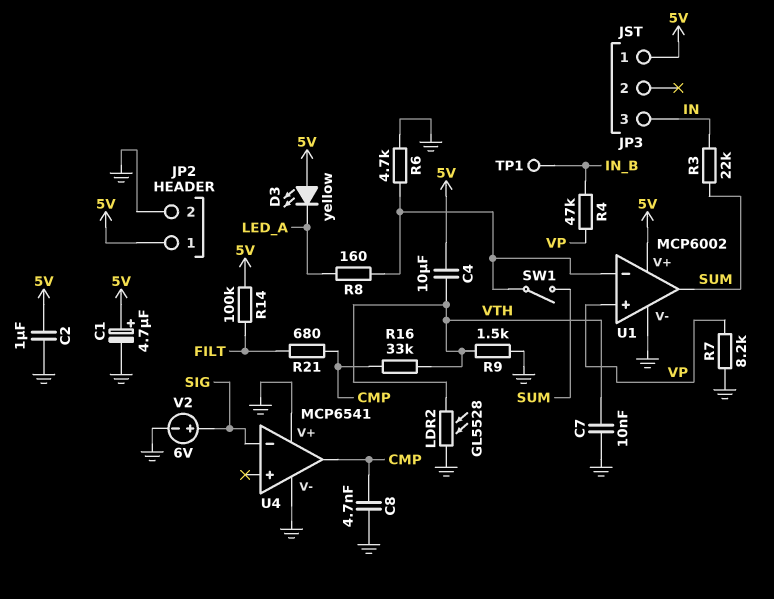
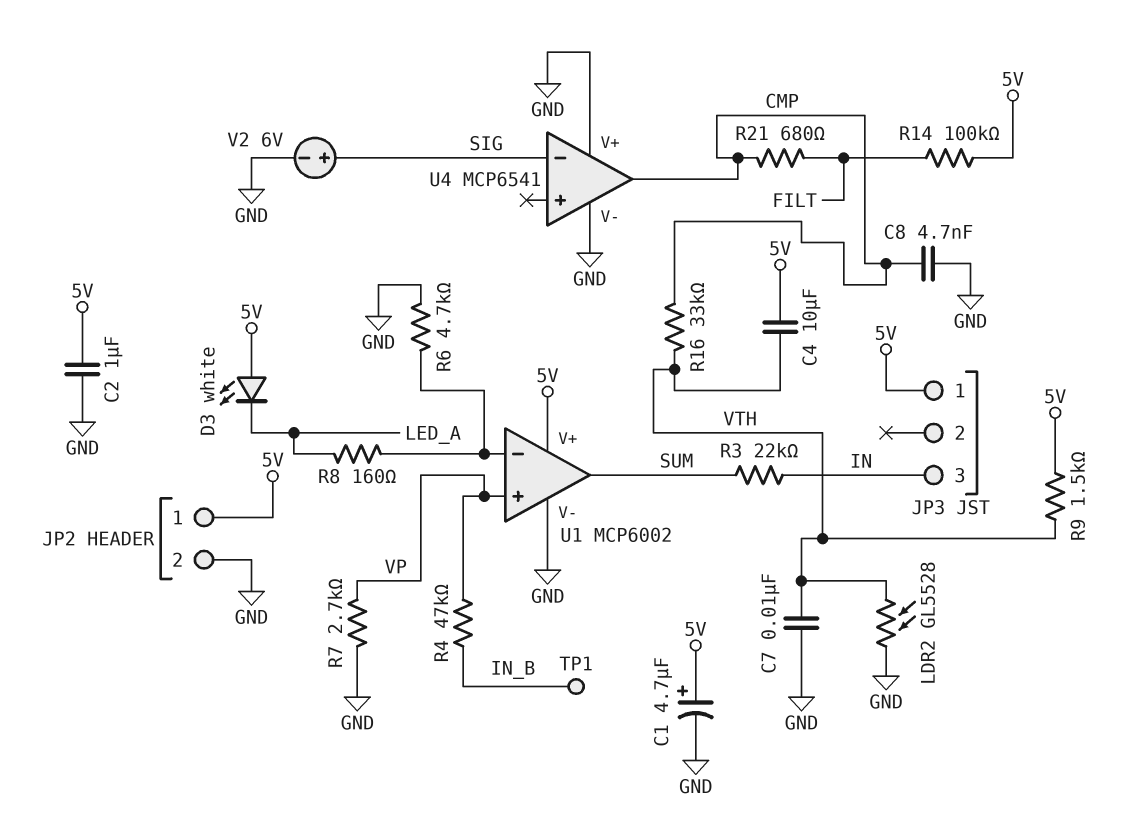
D3: LED yellow (A 5V, K LED_A) -> LED white (A 5V, K LED_A)
R7: 8.2k (GND, VP) -> 2.7k (GND, VP)
R9: 1.5k (GND, VTH) -> 1.5k (5V, VTH)
SW1: switch (SUM, U1/in-) -> none

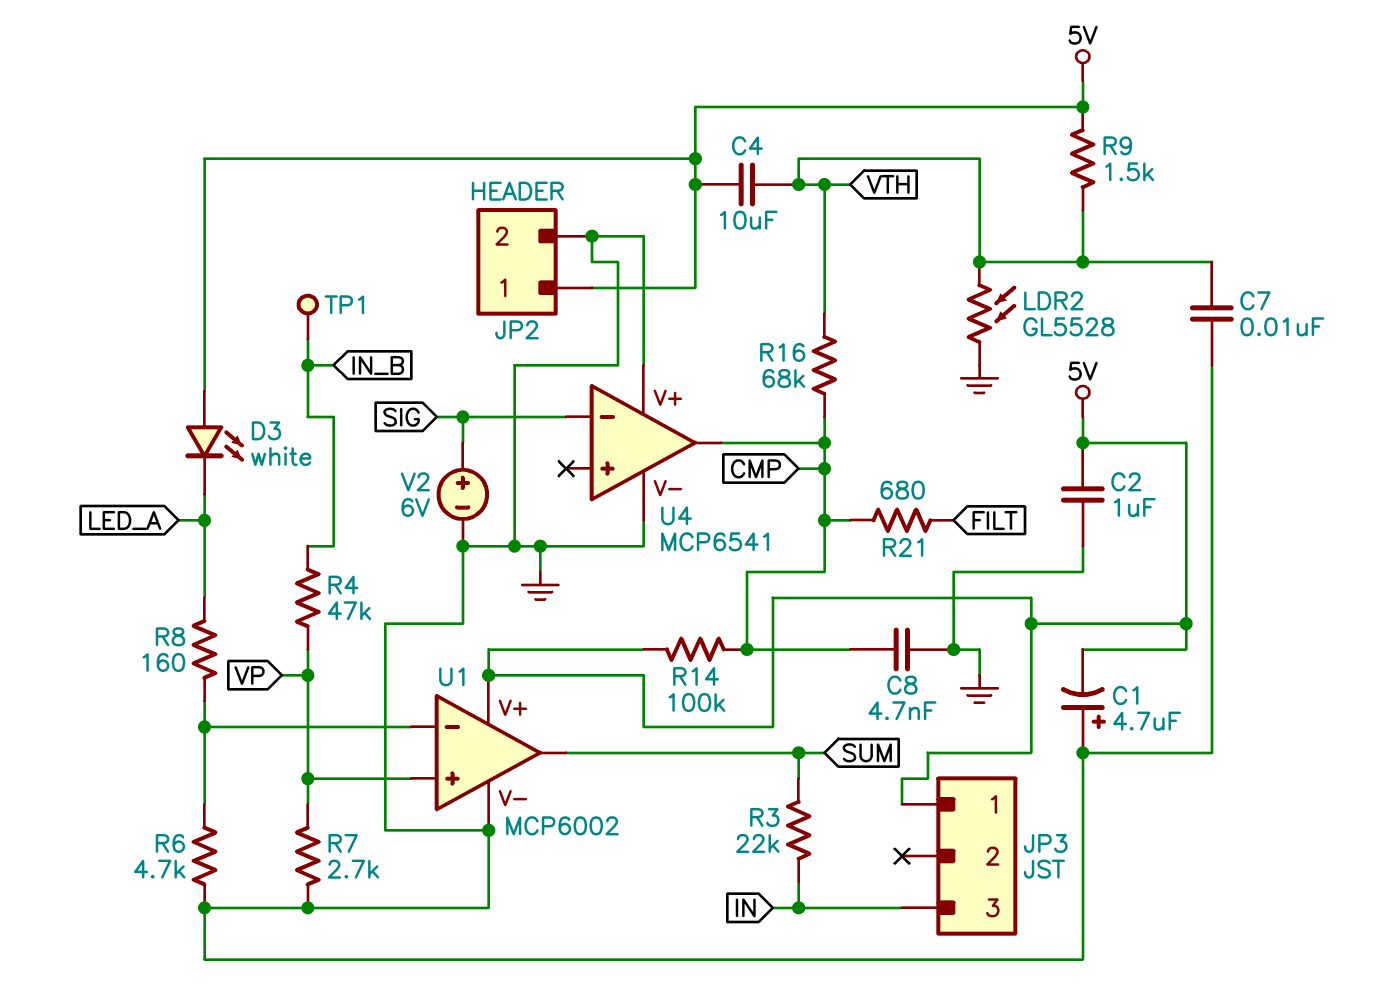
C1: 4.7uF (plus 5V, minus GND) -> 4.7uF (plus GND, minus 5V)
R14: 100k (5V, FILT) -> 100k (5V, CMP)
R16: 33k (CMP, VTH) -> 68k (CMP, VTH)

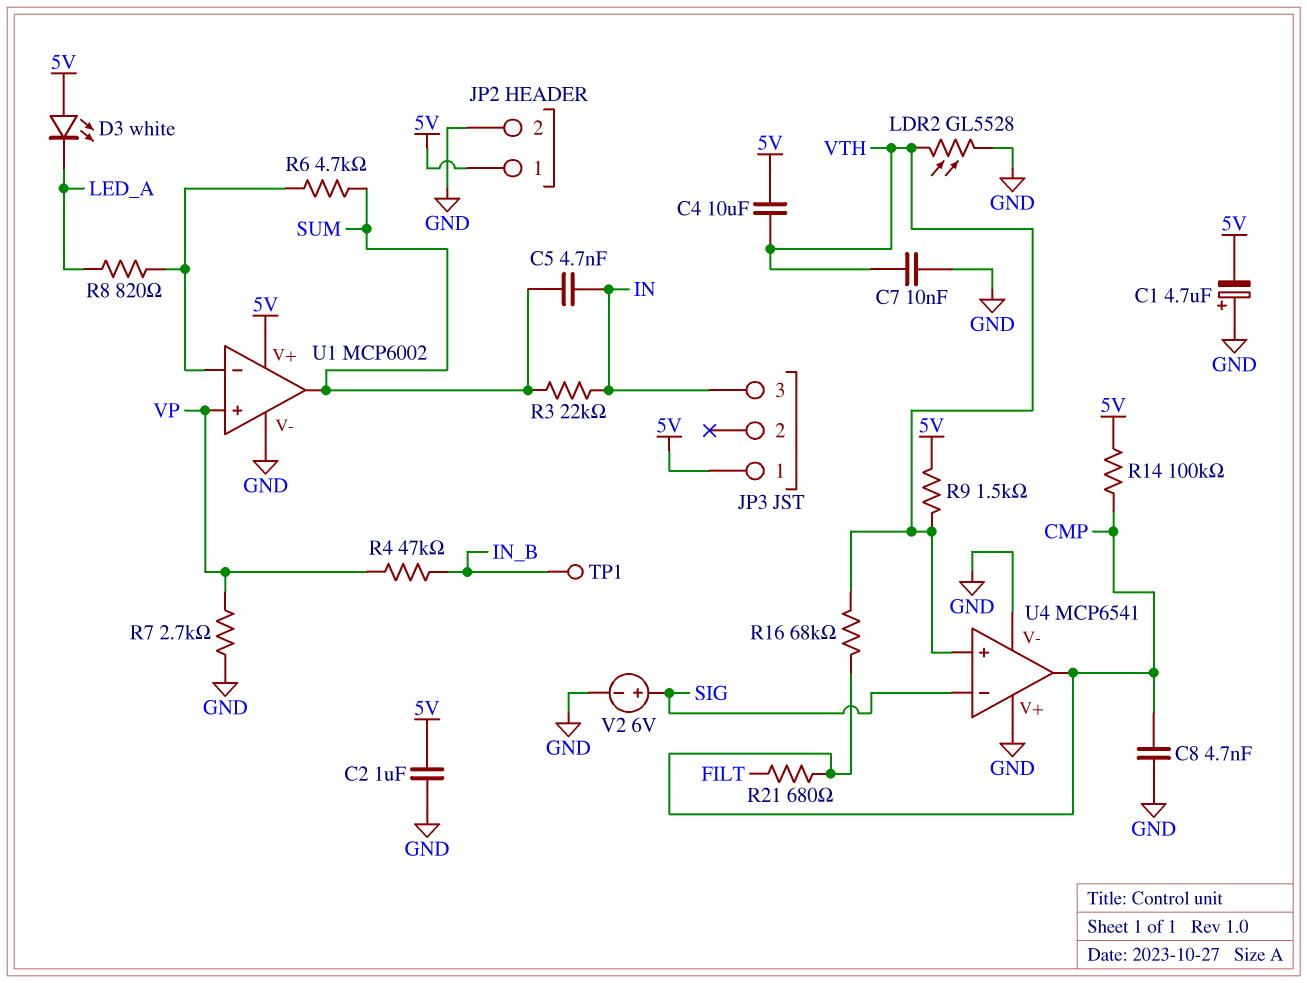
C5: none -> 4.7nF (IN, SUM)
R6: 4.7k (GND, U1/in-) -> 4.7k (SUM, U1/in-)
R8: 160 (LED_A, U1/in-) -> 820 (LED_A, U1/in-)
U4 pin in+: none -> VTH

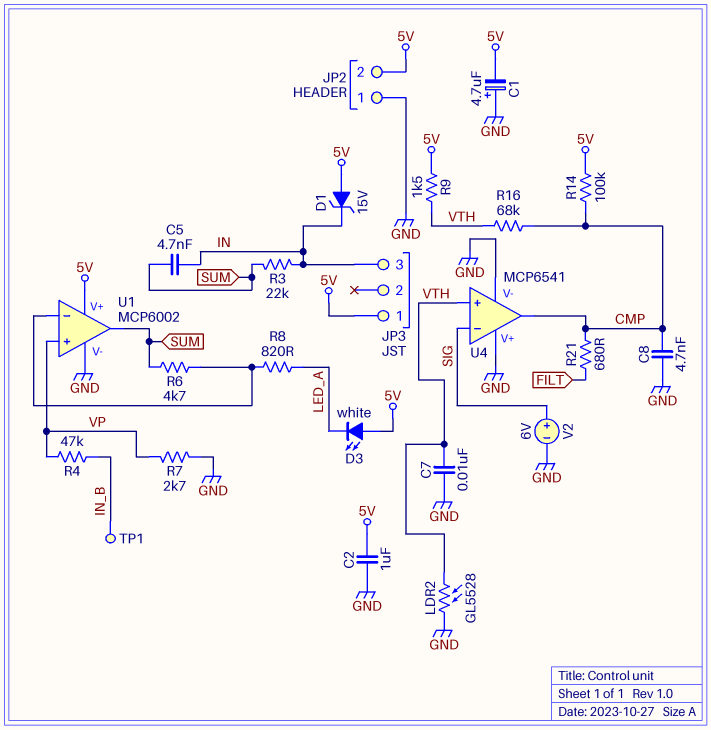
C4: 10uF (5V, VTH) -> none
D1: none -> zener 15V (A 5V, K IN)
JP2 pin 1: 5V -> GND
JP2 pin 2: GND -> 5V

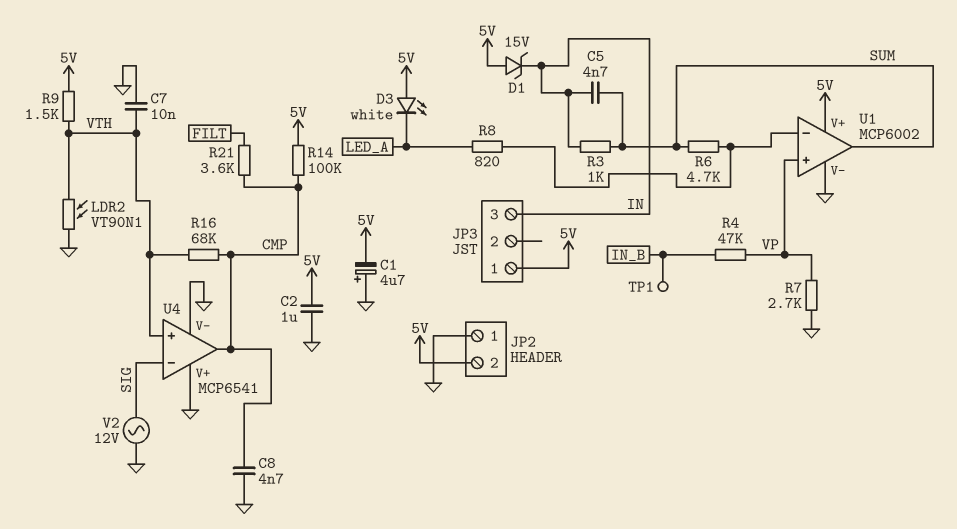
LDR2: GL5528 (GND, VTH) -> VT90N1 (GND, VTH)
R3: 22k (IN, SUM) -> 1k (IN, SUM)
R21: 680 (CMP, FILT) -> 3.6k (CMP, FILT)
V2: 6V (plus SIG, minus GND) -> AC 12V (GND, SIG)

